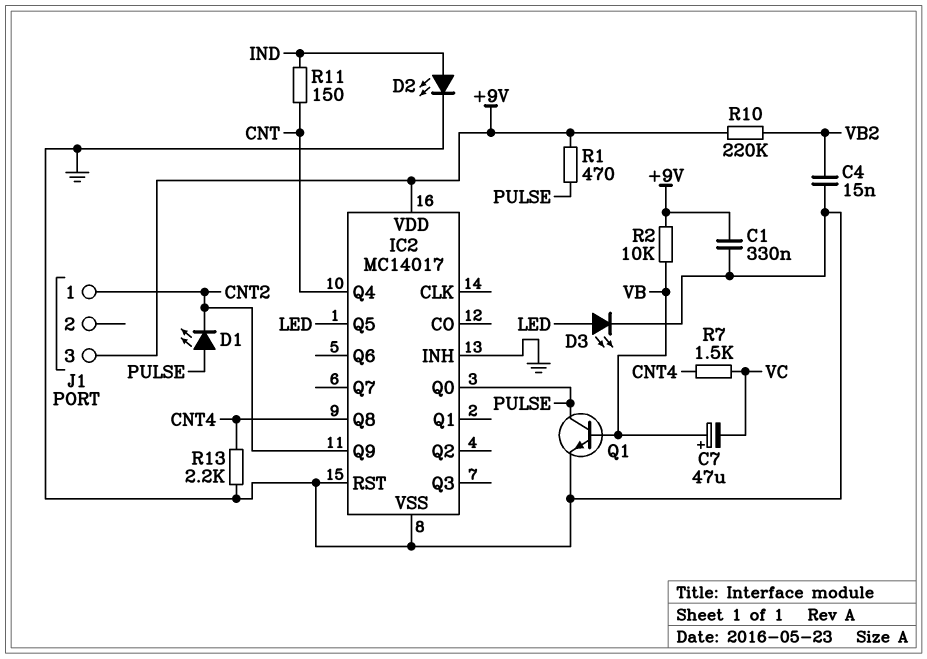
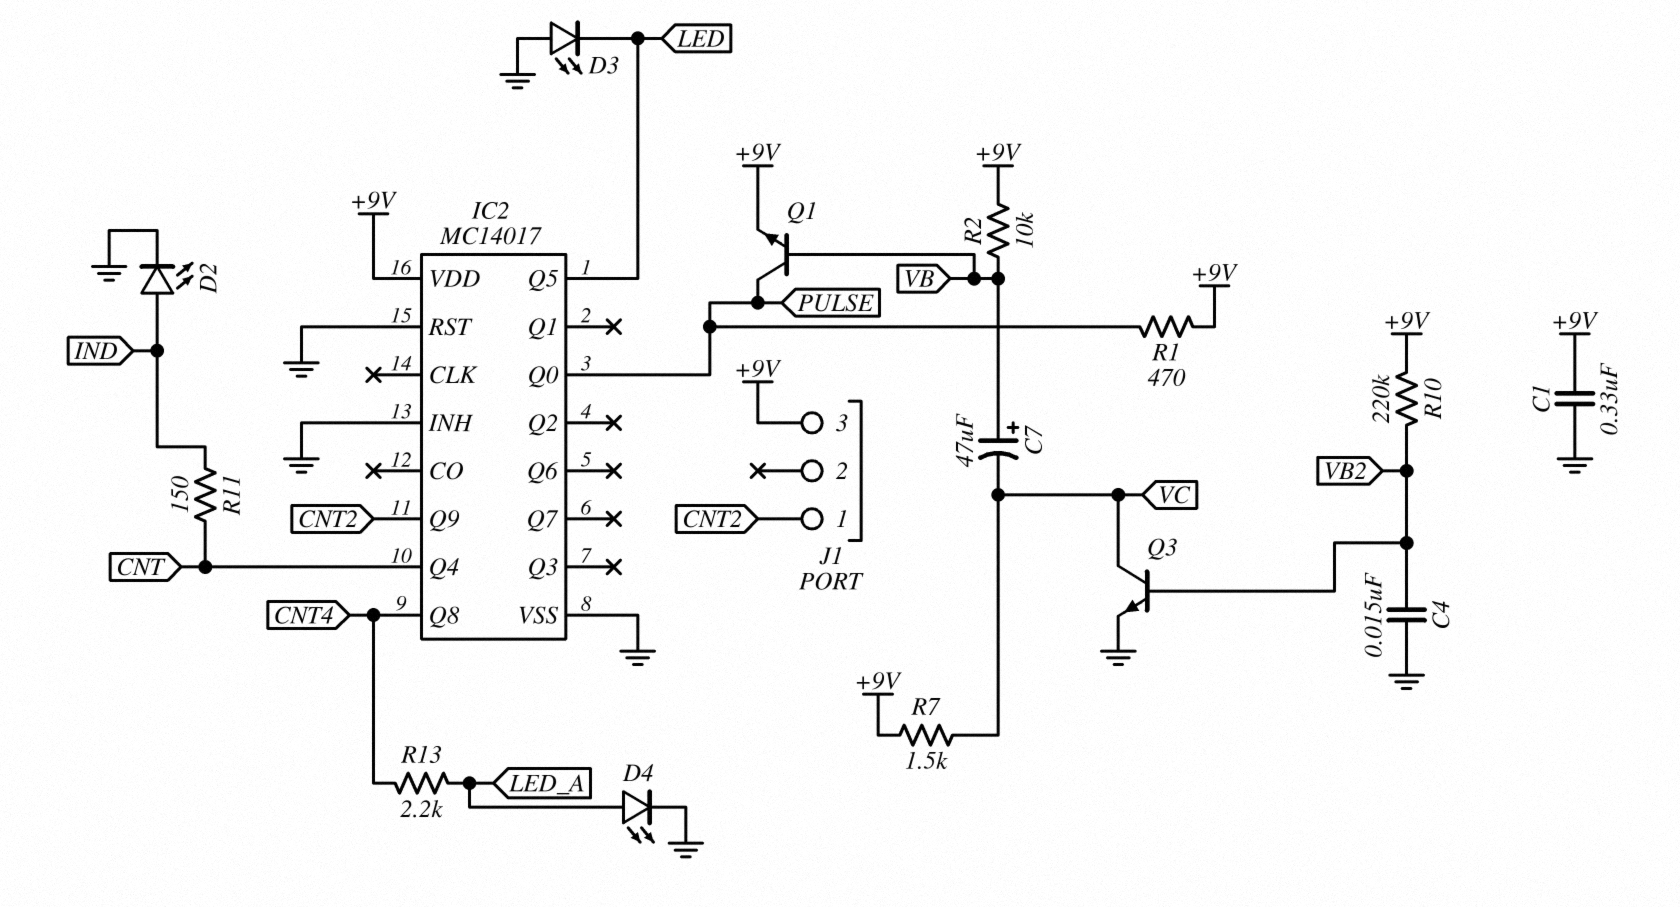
D1: LED (A PULSE, K CNT2) -> none
D3: LED (A LED, K GND) -> LED (A GND, K LED)
D4: none -> LED (A LED_A, K GND)
Q1: NPN (B VB, C PULSE, E GND) -> NPN (B VB, C PULSE, E +9V)
Q3: none -> NPN (B VB2, C VC, E GND)
R7: 1.5k (CNT4, VC) -> 1.5k (+9V, VC)
R13: 2.2k (CNT4, GND) -> 2.2k (CNT4, LED_A)

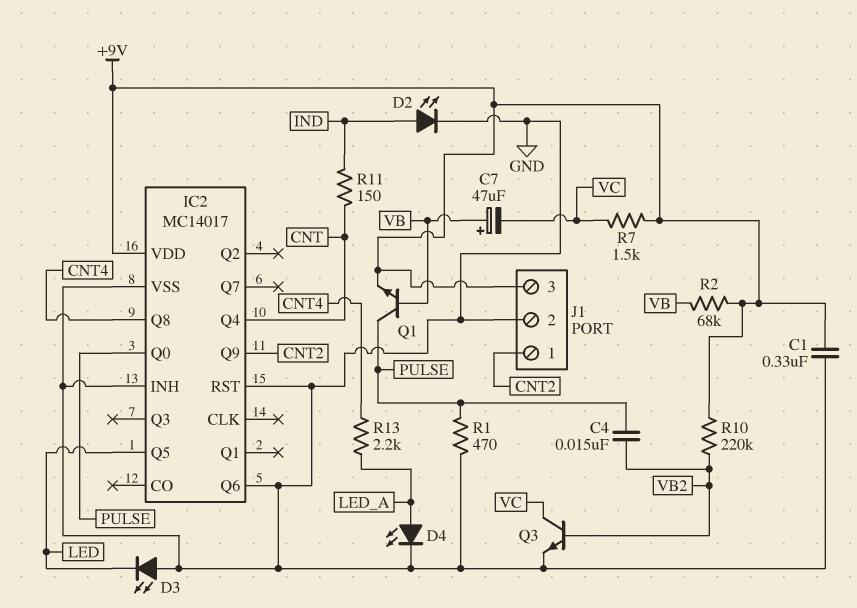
C4: 15nF (GND, VB2) -> 15nF (PULSE, VB2)
IC2 pin Q6: none -> GND
J1 pin 2: none -> GND
R1: 470 (+9V, PULSE) -> 470 (GND, PULSE)
R2: 10k (+9V, VB) -> 68k (+9V, VB)

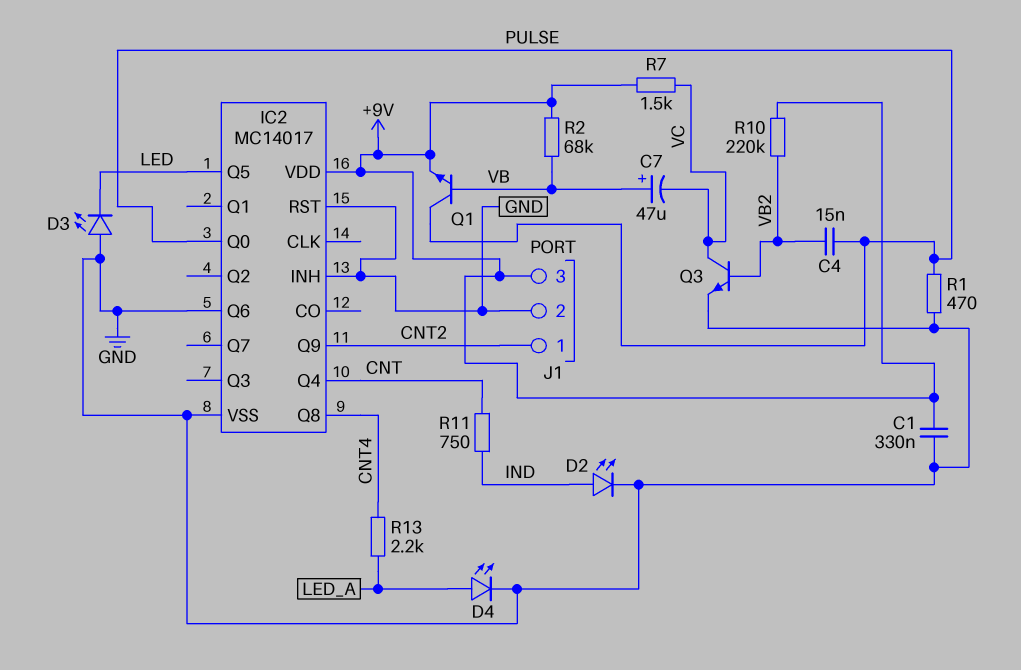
R11: 150 (CNT, IND) -> 750 (CNT, IND)

